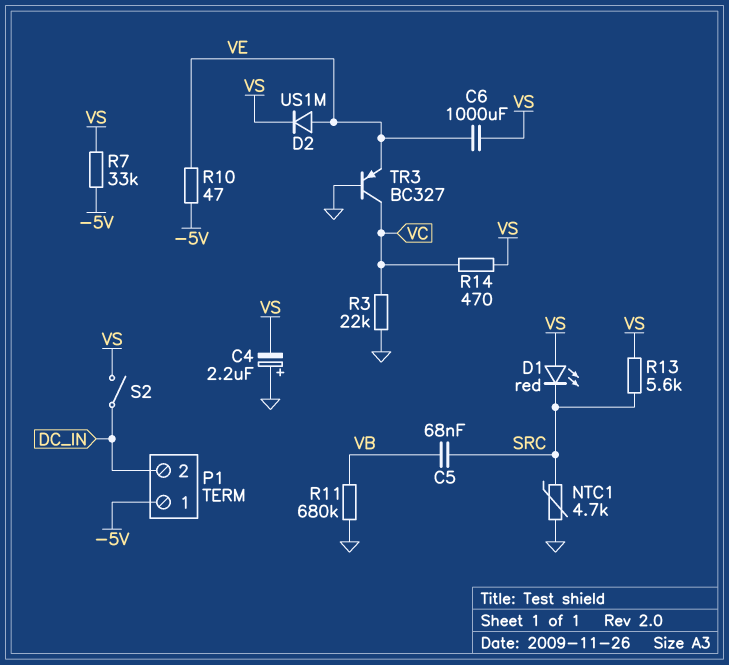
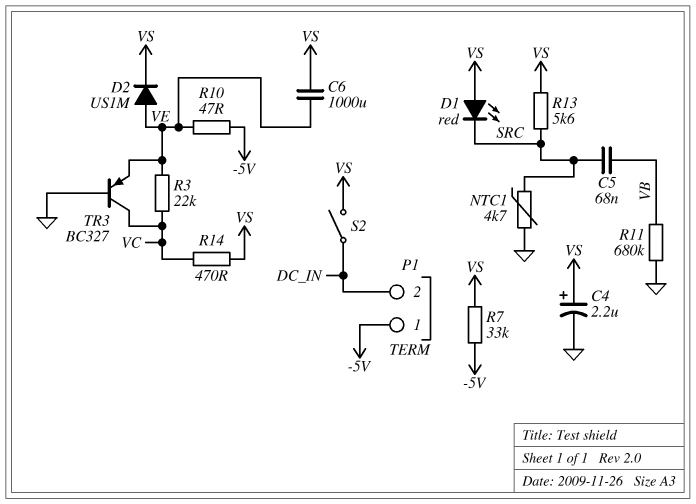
C4: 2.2uF (plus GND, minus VS) -> 2.2uF (plus VS, minus GND)
R3: 22k (GND, VC) -> 22k (VC, VE)

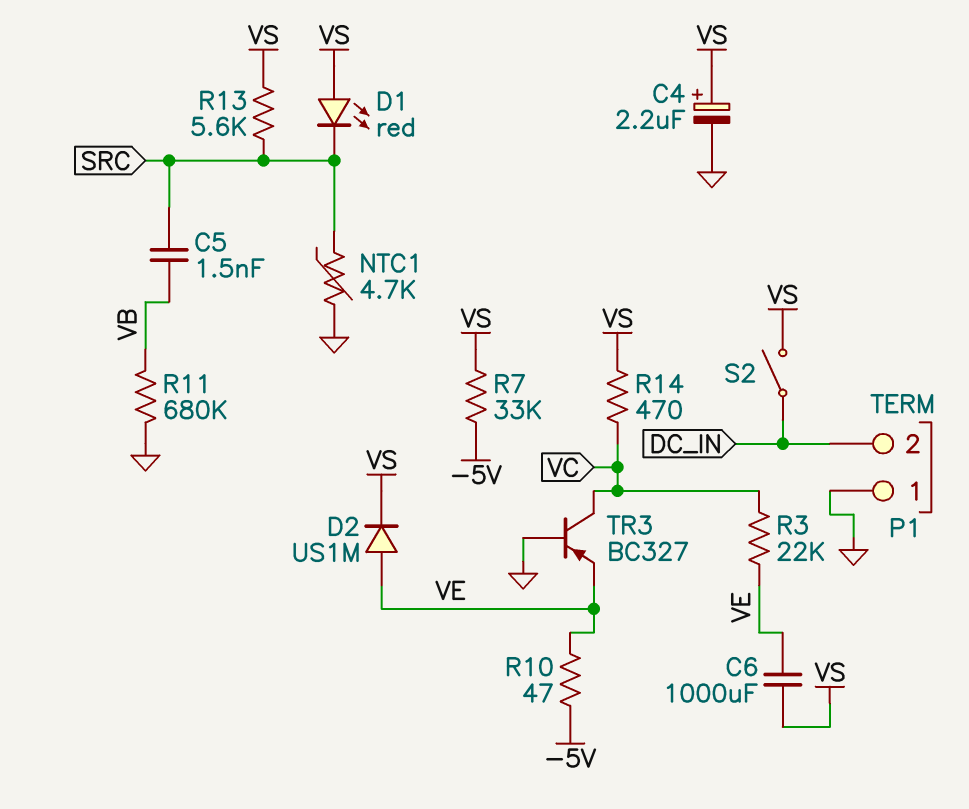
C5: 68nF (SRC, VB) -> 1.5nF (SRC, VB)
P1 pin 1: -5V -> GND

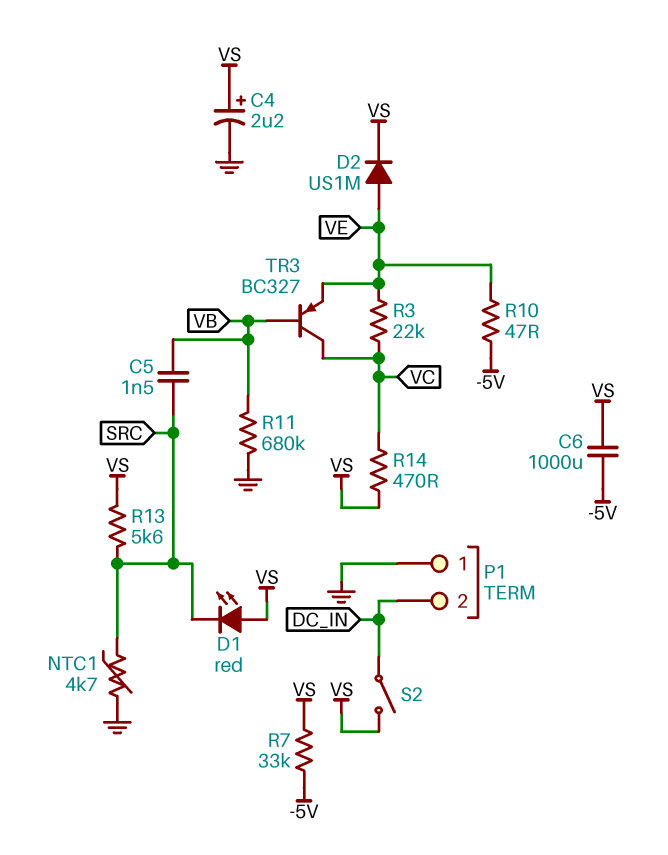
C6: 1000uF (VE, VS) -> 1000uF (-5V, VS)
TR3: PNP BC327 (B GND, C VC, E VE) -> PNP BC327 (B VB, C VC, E VE)

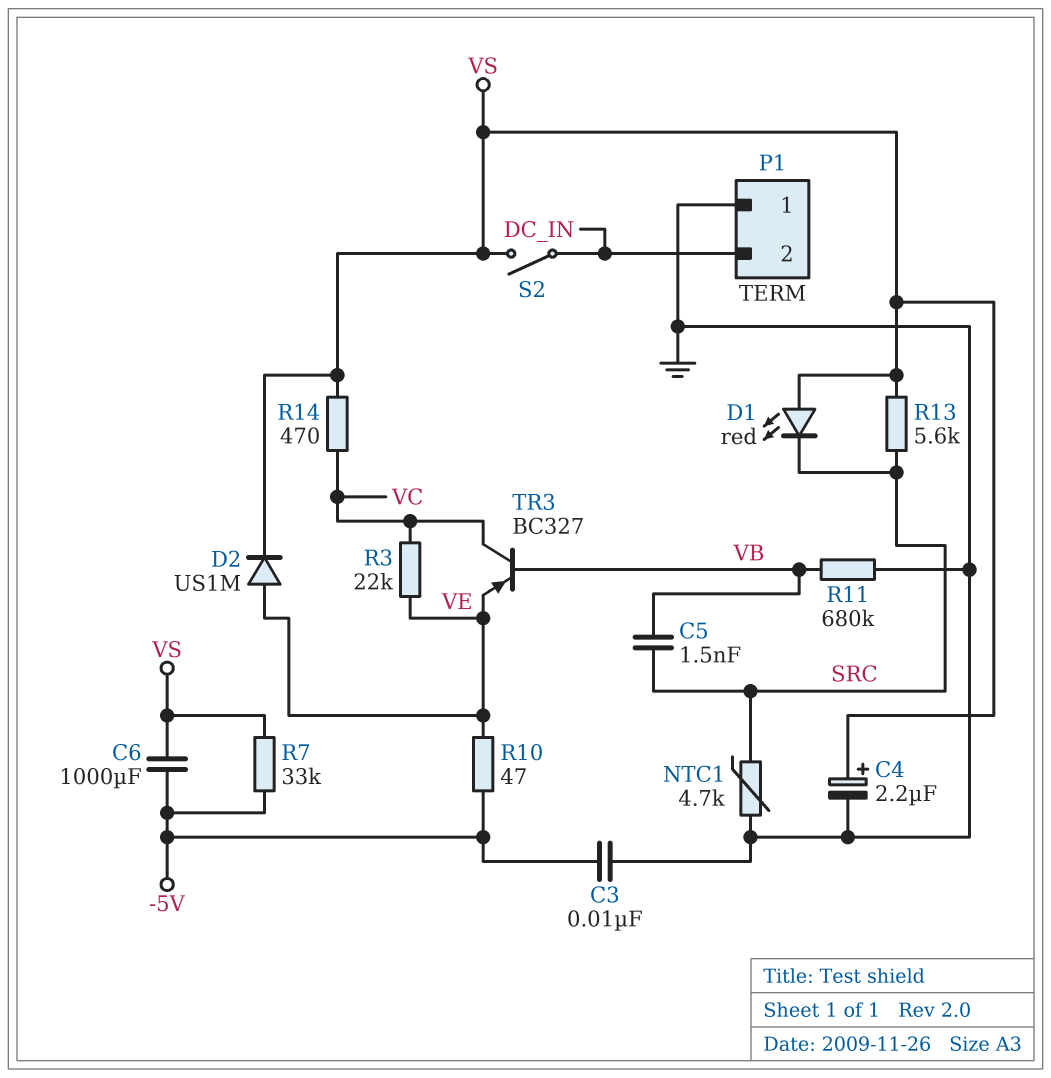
C3: none -> 10nF (-5V, GND)

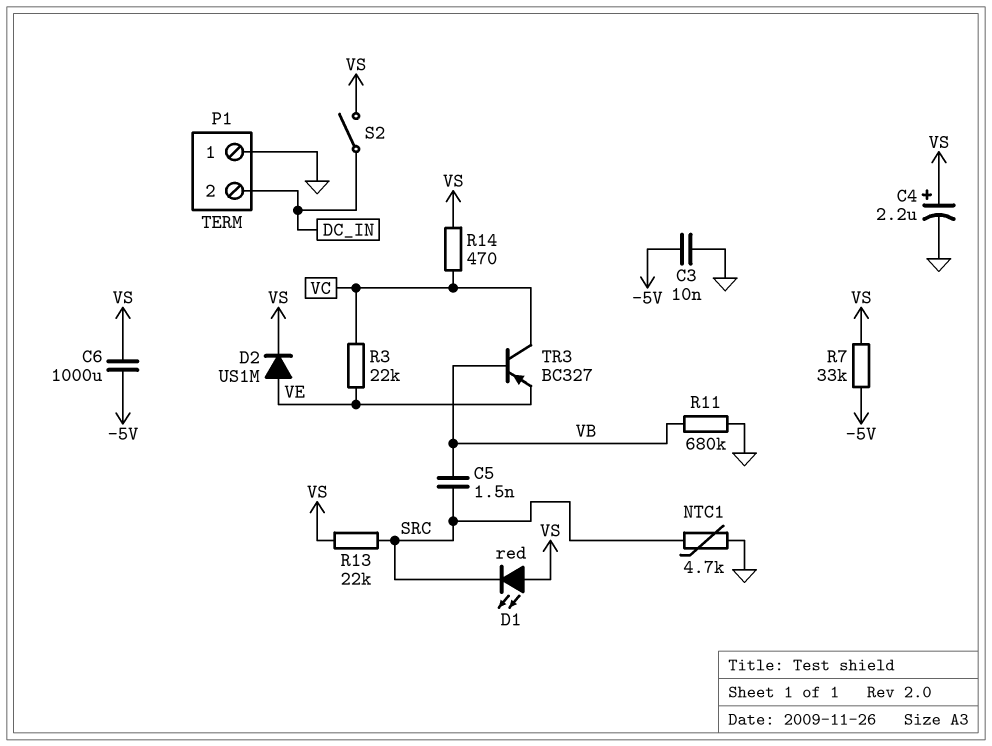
R10: 47 (-5V, VE) -> none
R13: 5.6k (SRC, VS) -> 22k (SRC, VS)

